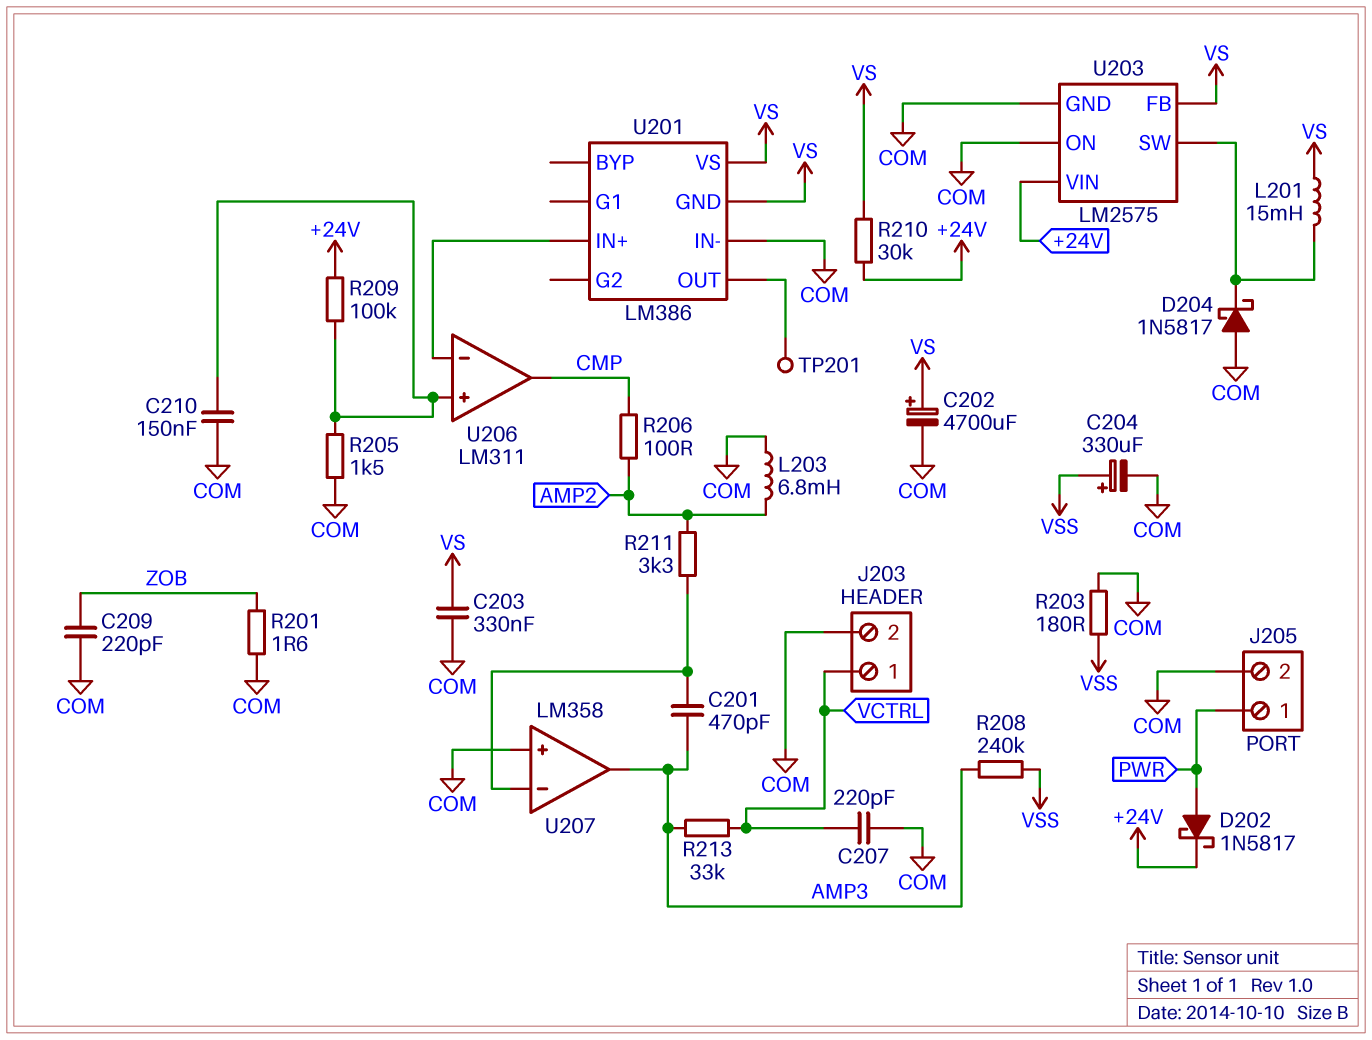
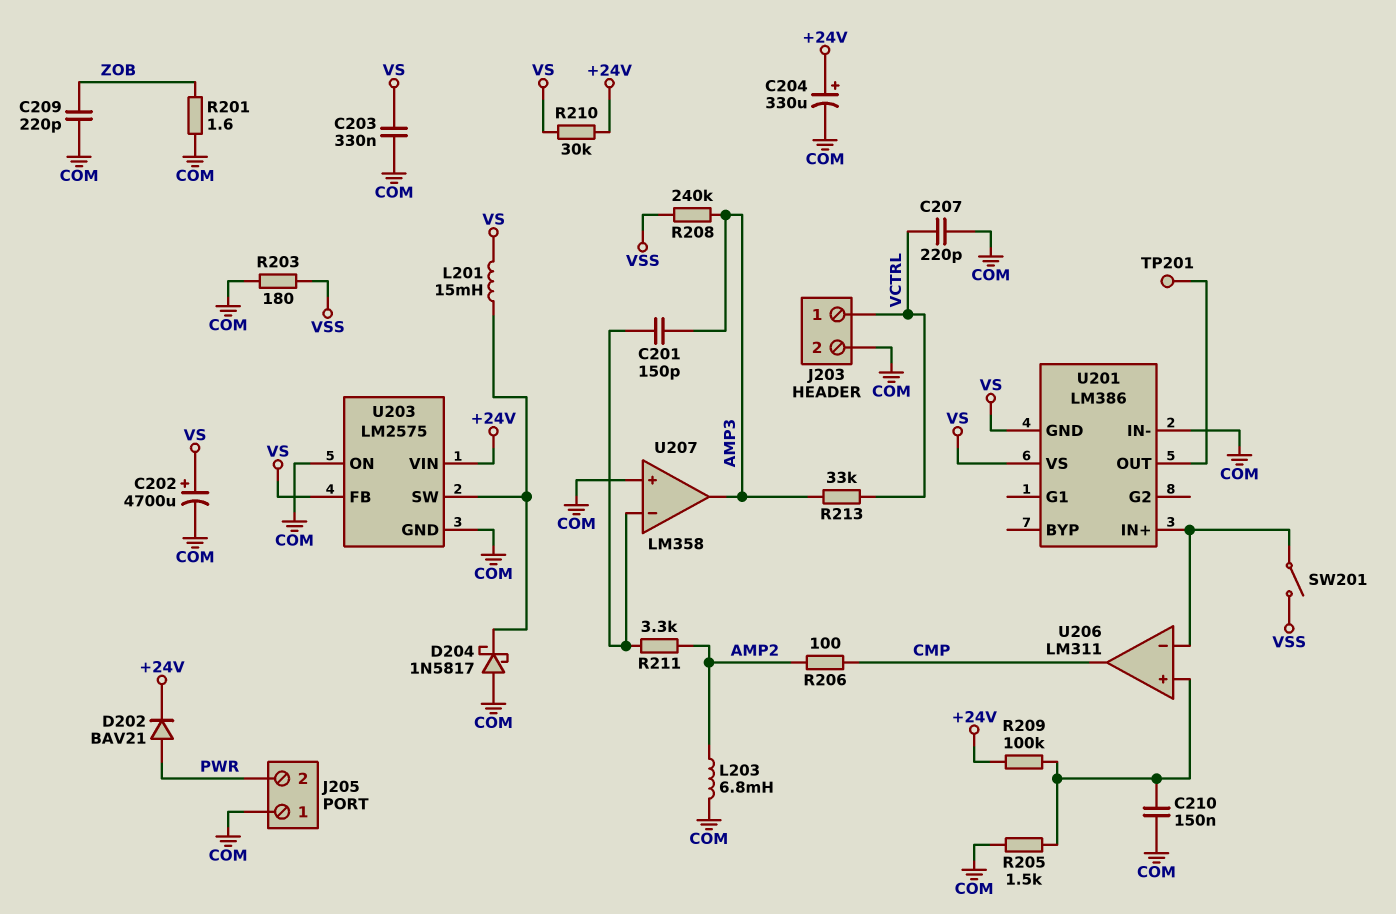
C201: 470pF (AMP3, U207/in-) -> 150pF (AMP3, U207/in-)
C204: 330uF (plus VSS, minus COM) -> 330uF (plus +24V, minus COM)
D202: schottky 1N5817 (A PWR, K +24V) -> diode BAV21 (A PWR, K +24V)
J205 pin 1: PWR -> COM
J205 pin 2: COM -> PWR
SW201: none -> switch (U201/IN+, VSS)

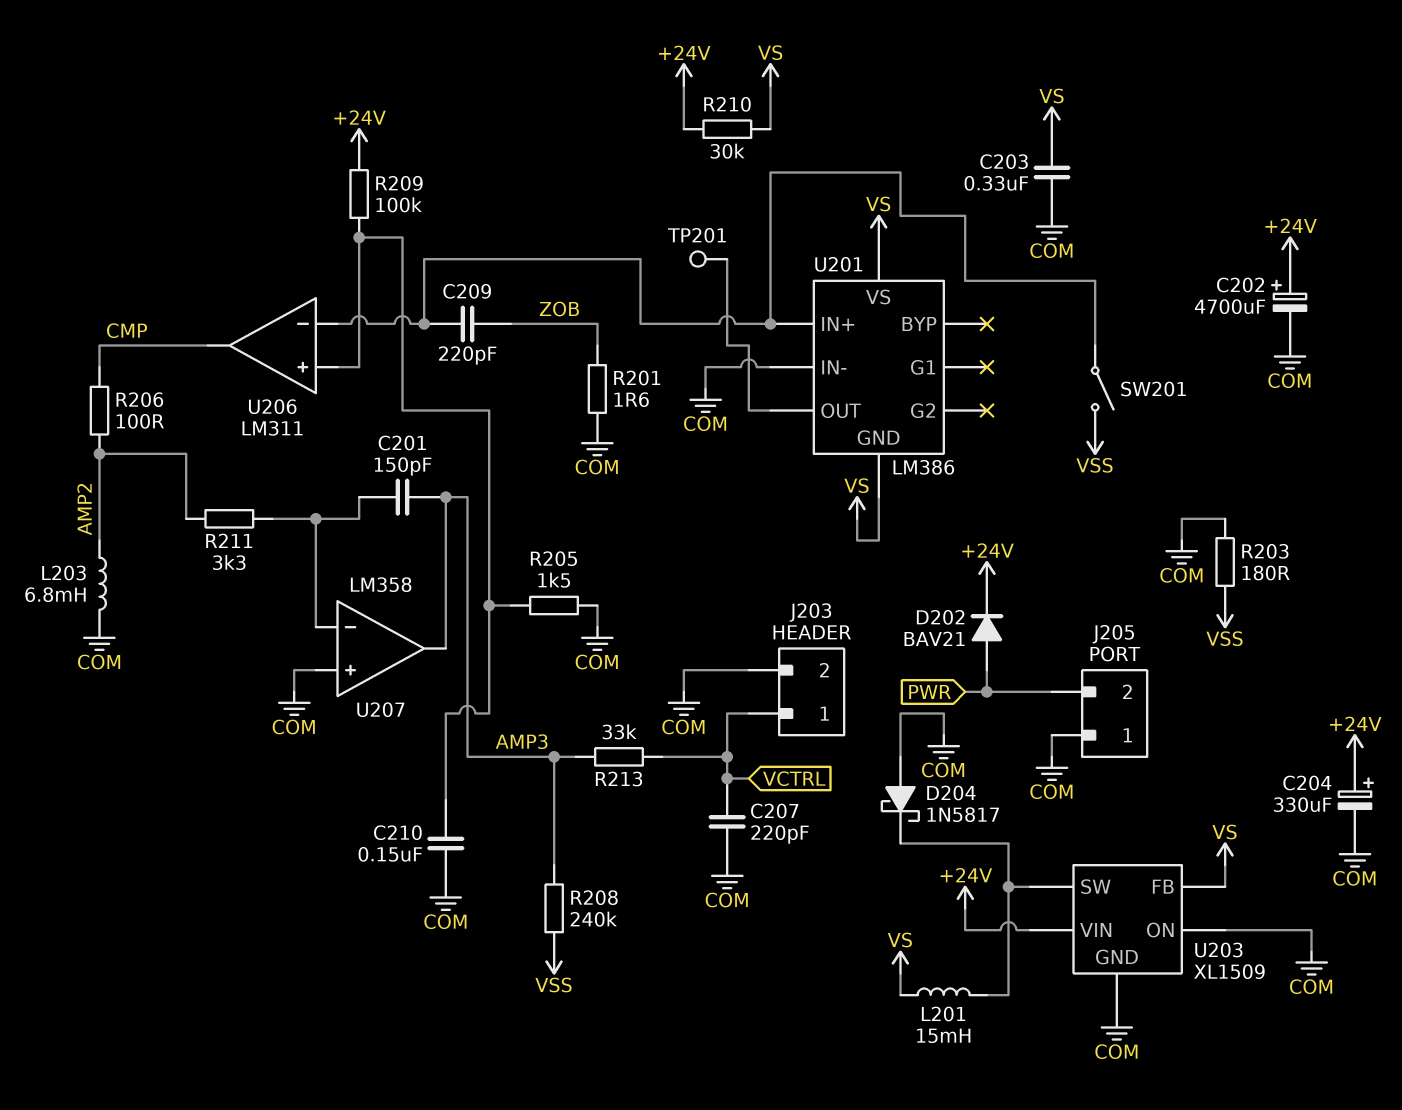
C202: 4700uF (plus VS, minus COM) -> 4700uF (plus +24V, minus COM)
C209: 220pF (COM, ZOB) -> 220pF (U201/IN+, ZOB)
U203: LM2575 -> XL1509

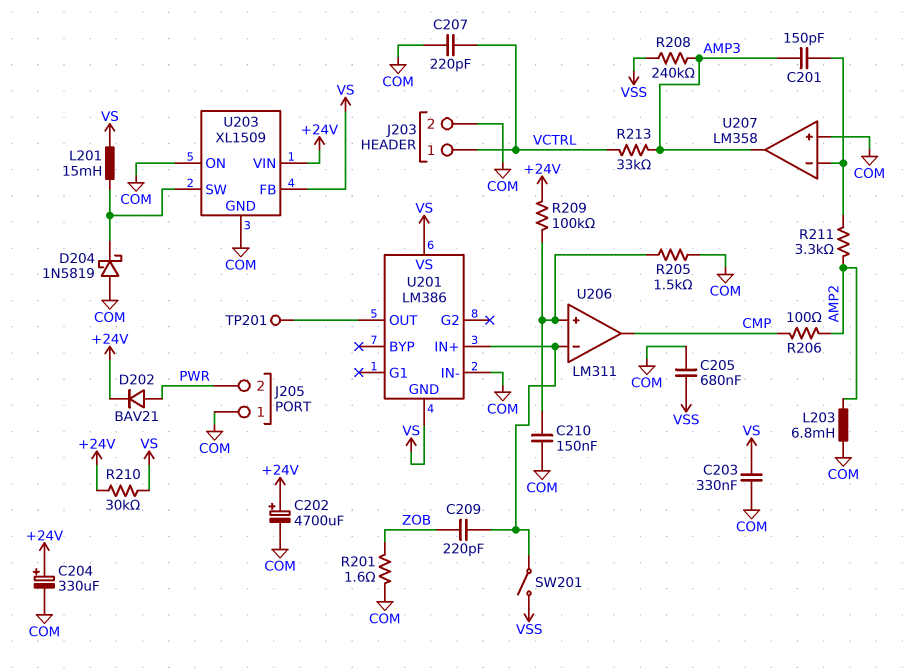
C205: none -> 680nF (COM, VSS)
D204: schottky 1N5817 (A COM, K U203/SW) -> schottky 1N5819 (A COM, K U203/SW)
R203: 180 (COM, VSS) -> none

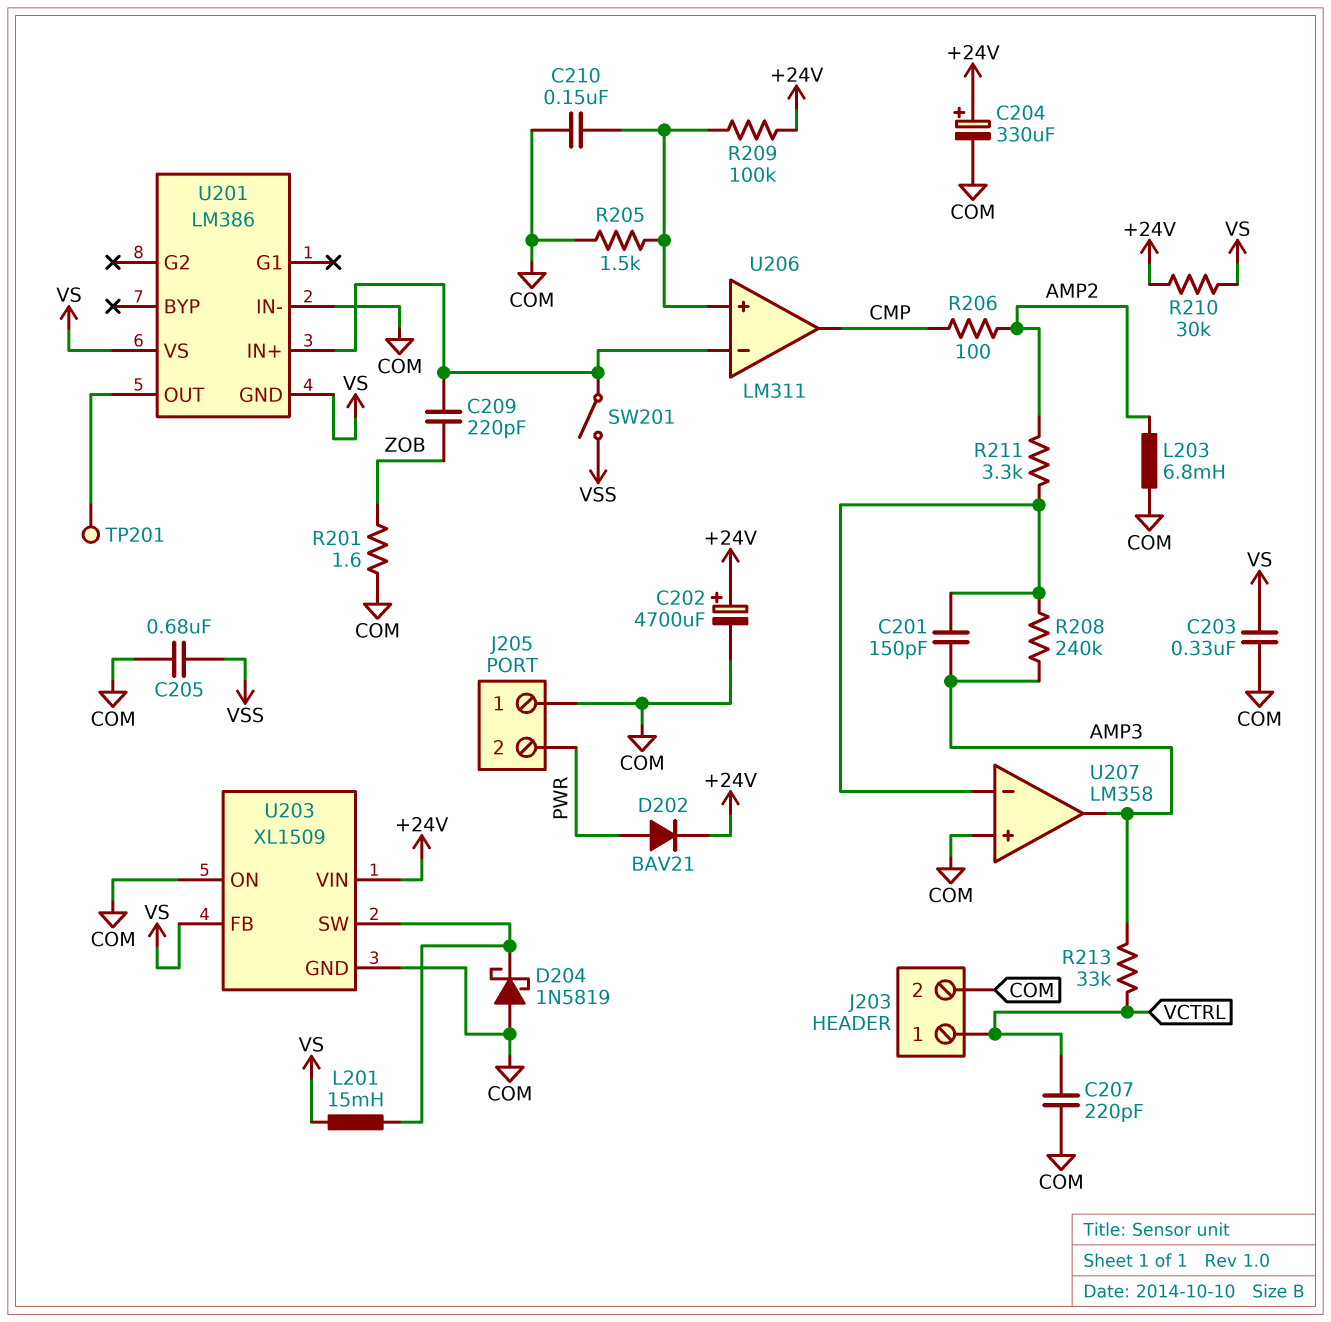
R208: 240k (AMP3, VSS) -> 240k (AMP3, U207/in-)

